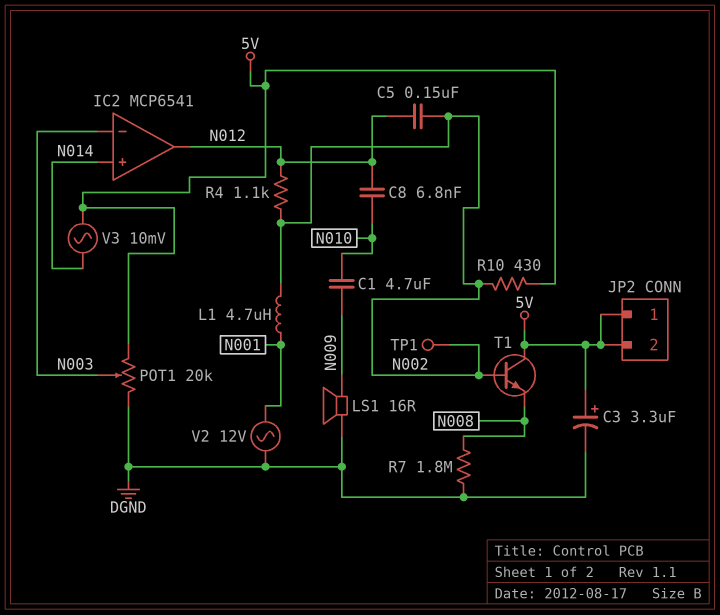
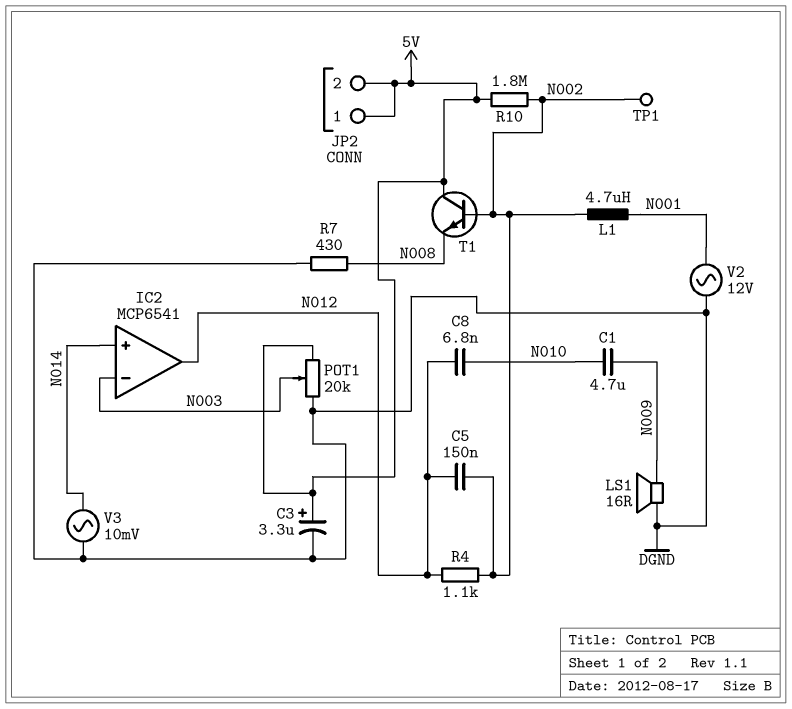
R7: 1.8M (DGND, N008) -> 430 (DGND, N008)
R10: 430 (5V, N002) -> 1.8M (5V, N002)
V3: AC 10mV (5V, N014) -> AC 10mV (DGND, N014)

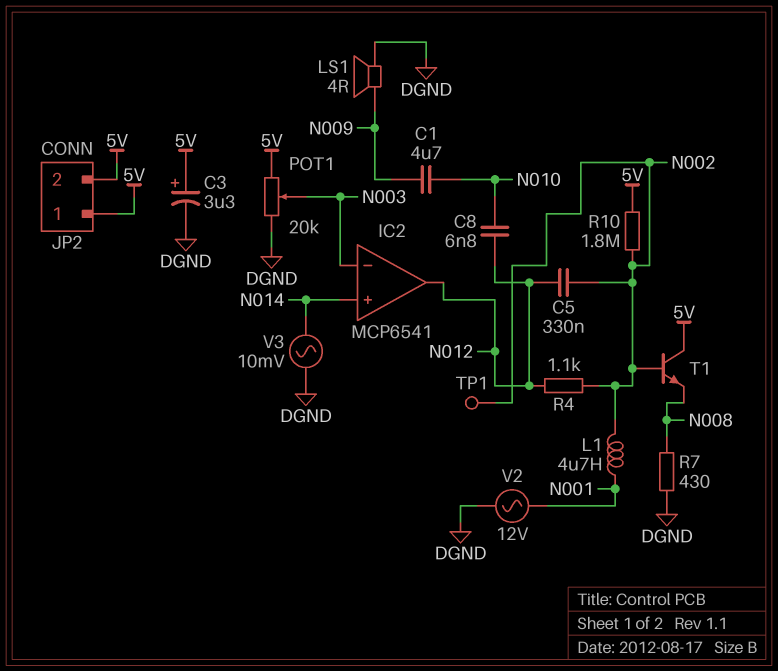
C5: 150nF (N002, N012) -> 330nF (N002, N012)
LS1: speaker 16R (DGND, N009) -> speaker 4R (DGND, N009)

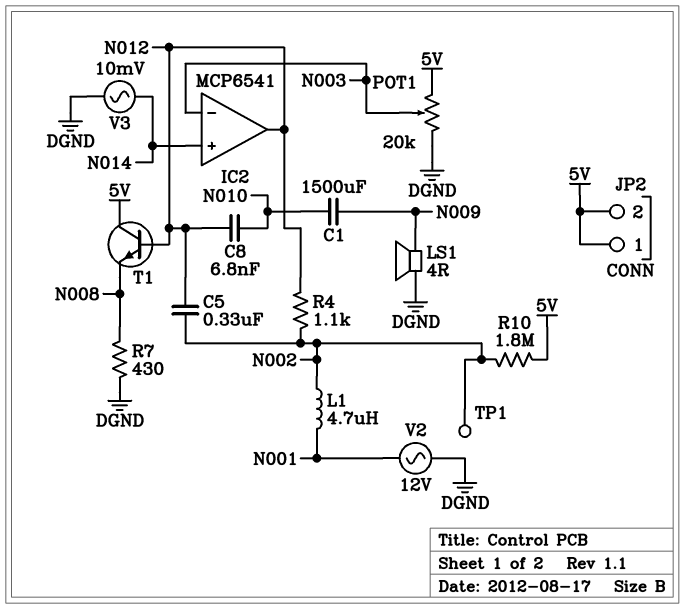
C1: 4.7uF (N009, N010) -> 1500uF (N009, N010)
C3: 3.3uF (plus 5V, minus DGND) -> none
T1: NPN (B N002, C 5V, E N008) -> NPN (B N012, C 5V, E N008)

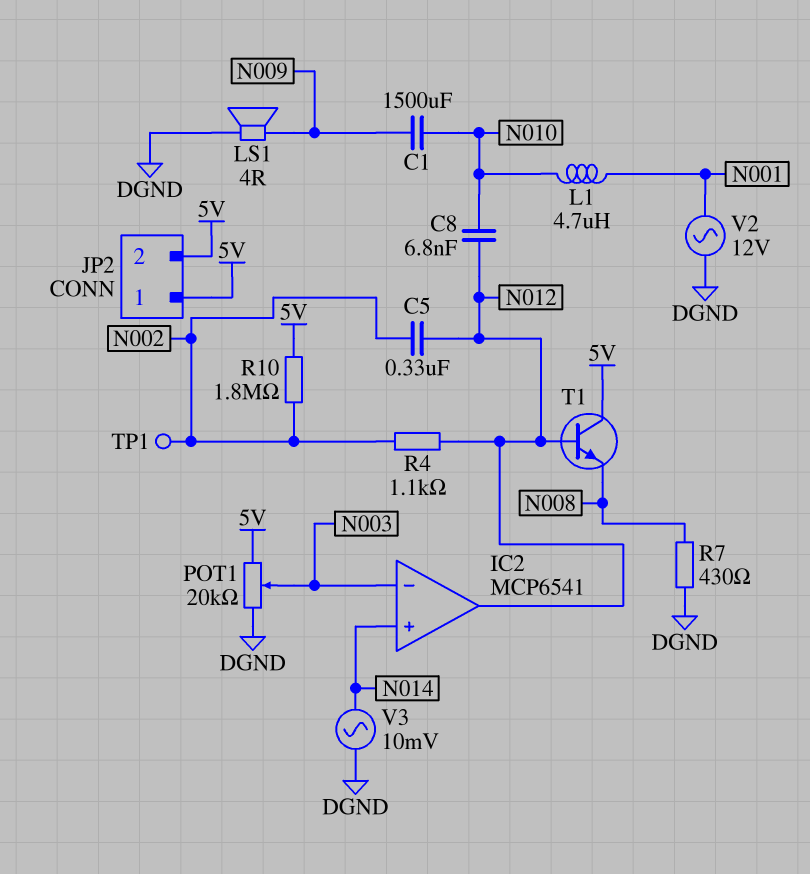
L1: 4.7uH (N001, N002) -> 4.7uH (N001, N010)

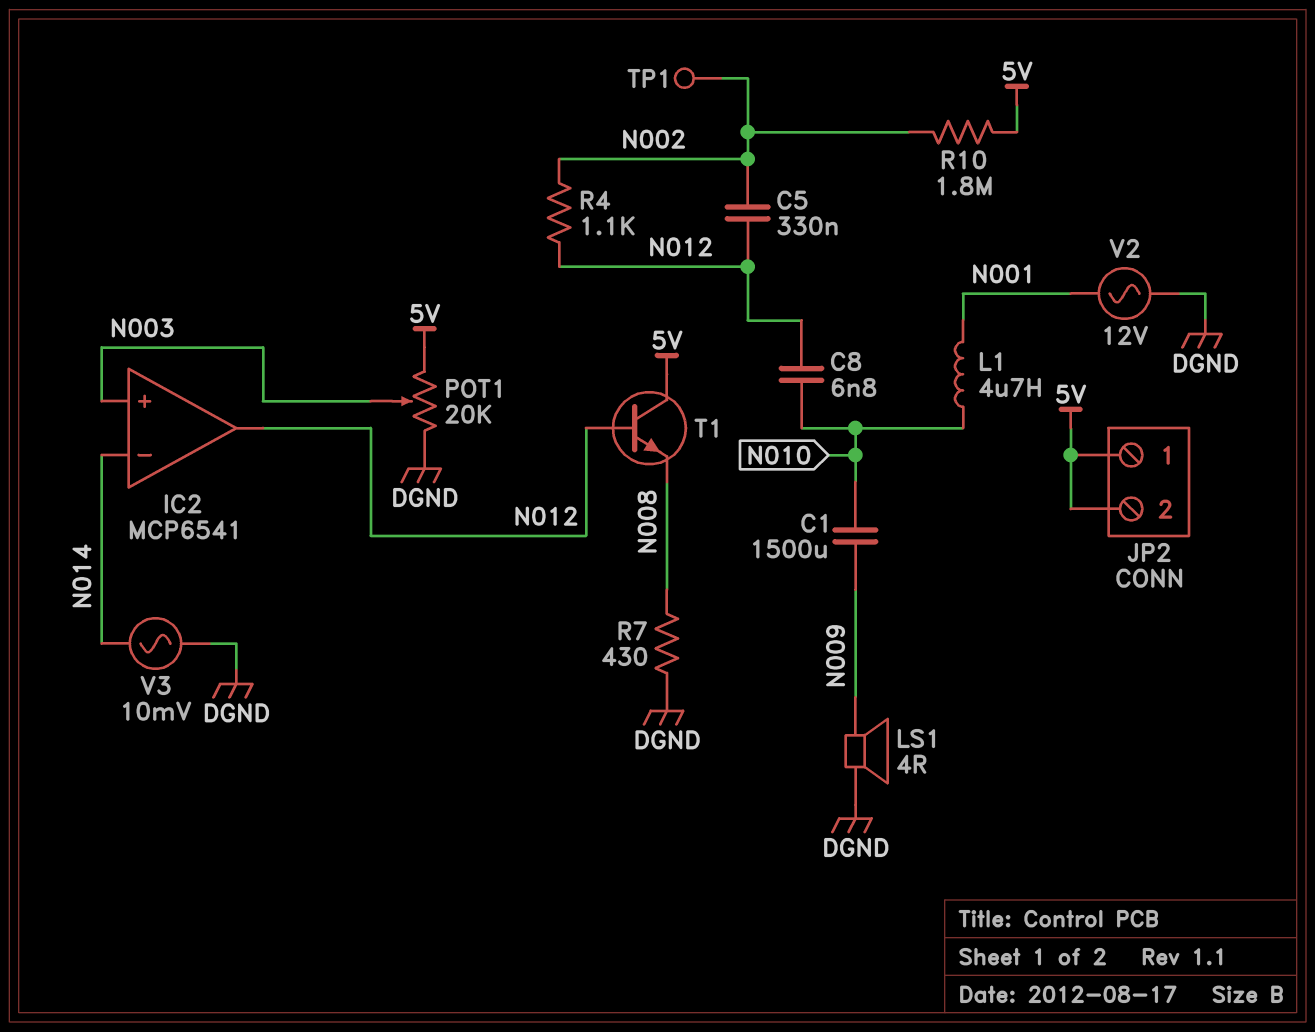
IC2 pin in+: N014 -> N003
IC2 pin in-: N003 -> N014

